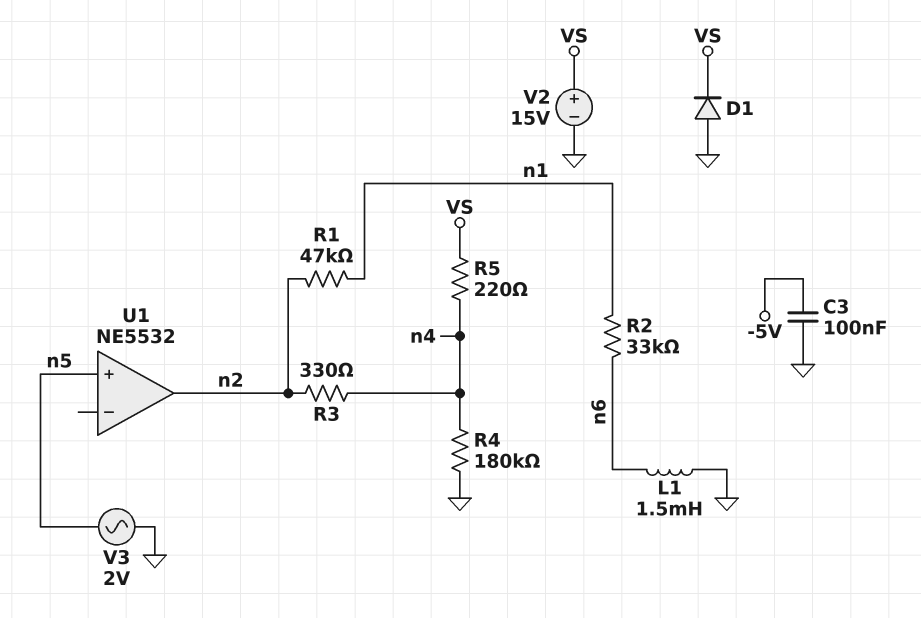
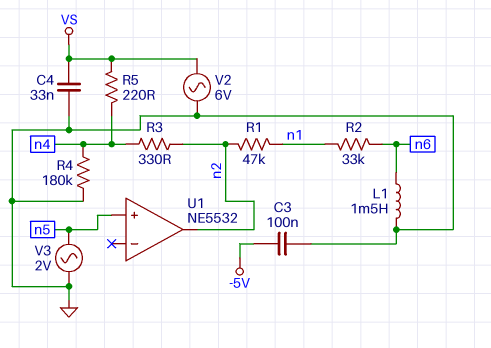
C4: none -> 33nF (GND, VS)
D1: diode (A GND, K VS) -> none
V2: 15V (plus VS, minus GND) -> AC 6V (GND, VS)

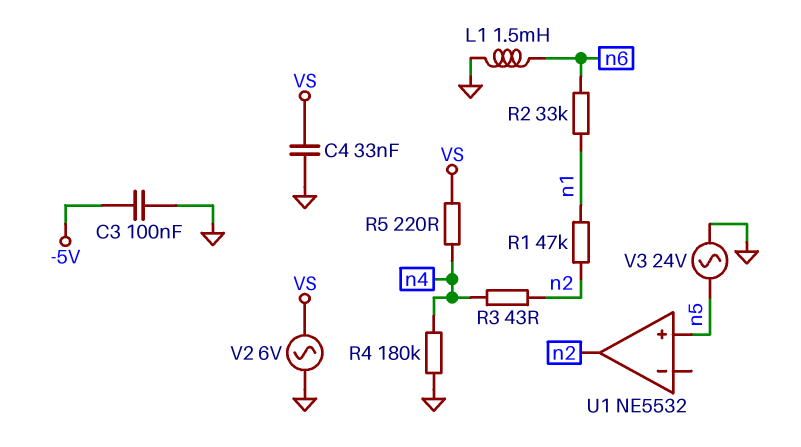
R3: 330 (n2, n4) -> 43 (n2, n4)
V3: AC 2V (GND, n5) -> AC 24V (GND, n5)

